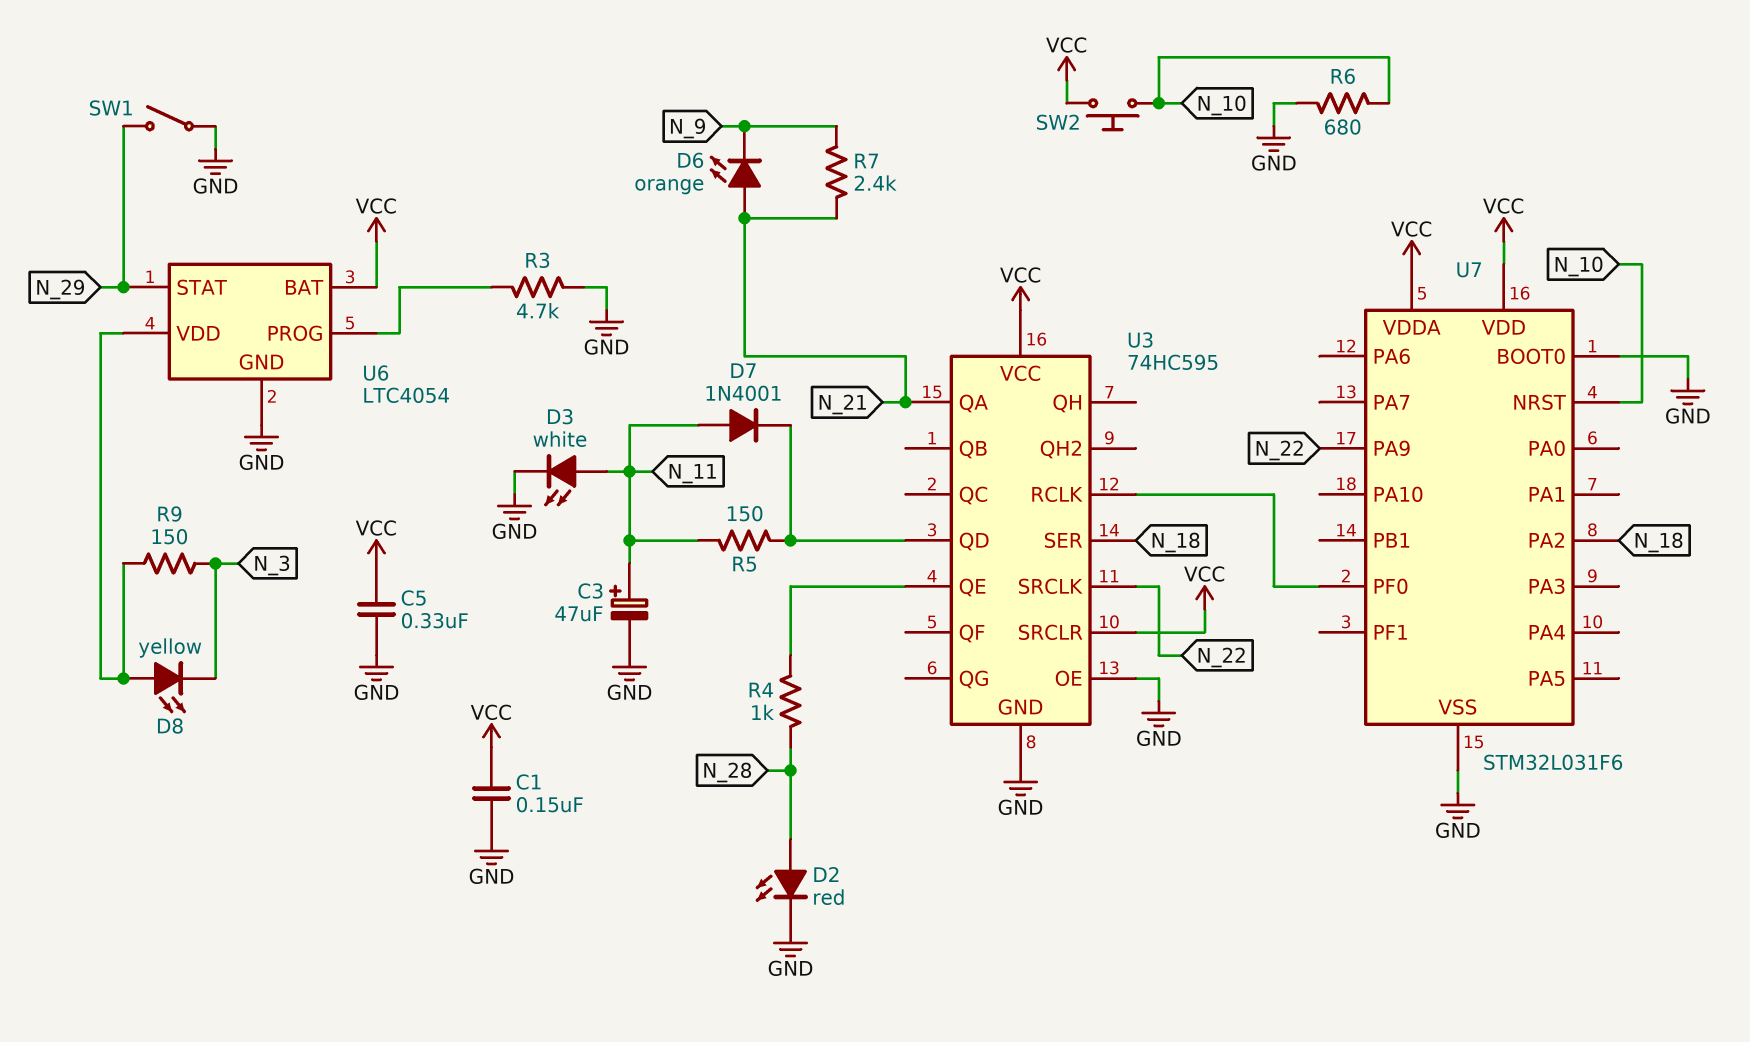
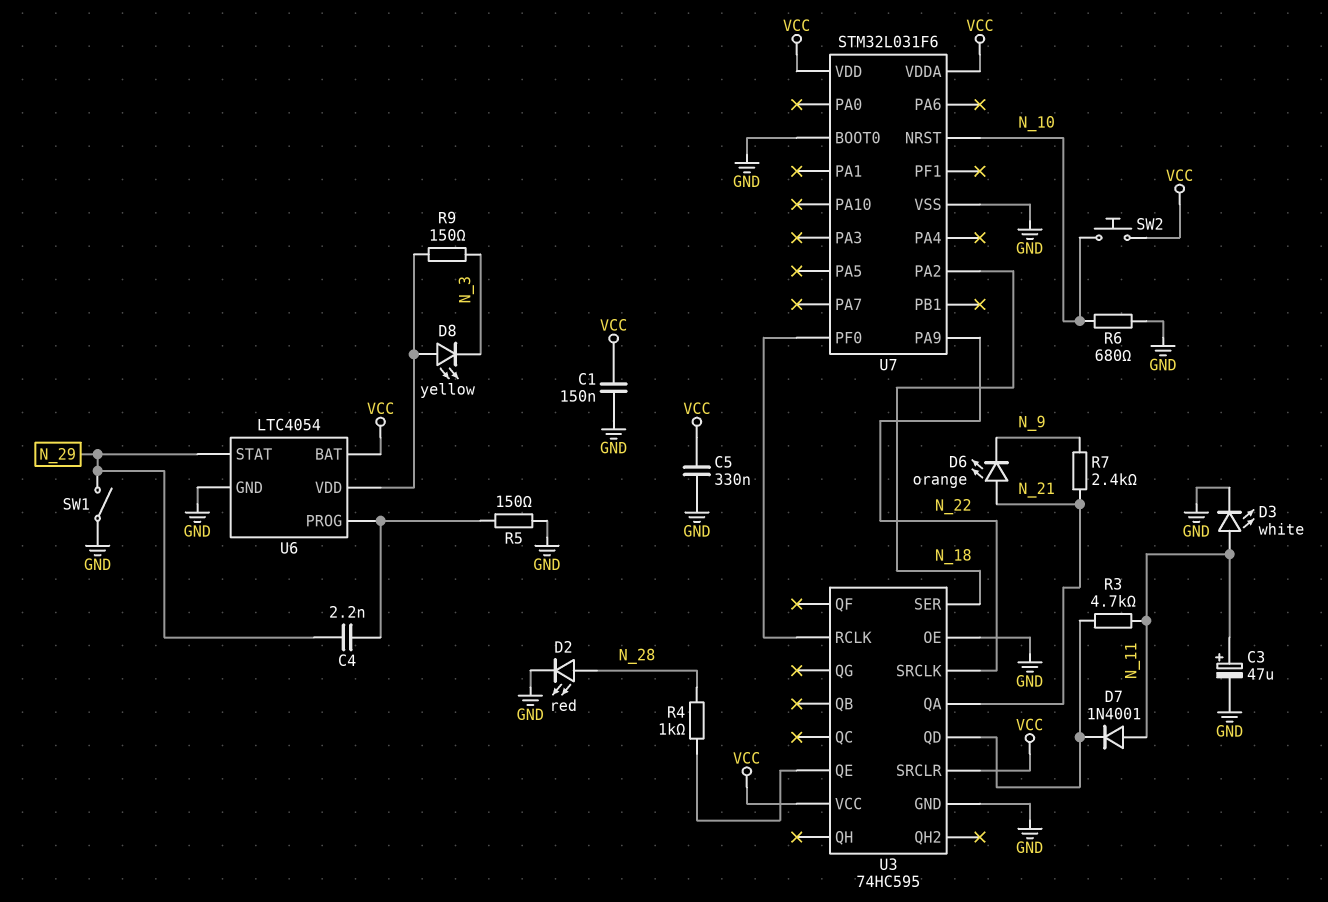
C4: none -> 2.2nF (N_29, U6/PROG)
R3: 4.7k (GND, U6/PROG) -> 4.7k (N_11, U3/QD)
R5: 150 (N_11, U3/QD) -> 150 (GND, U6/PROG)

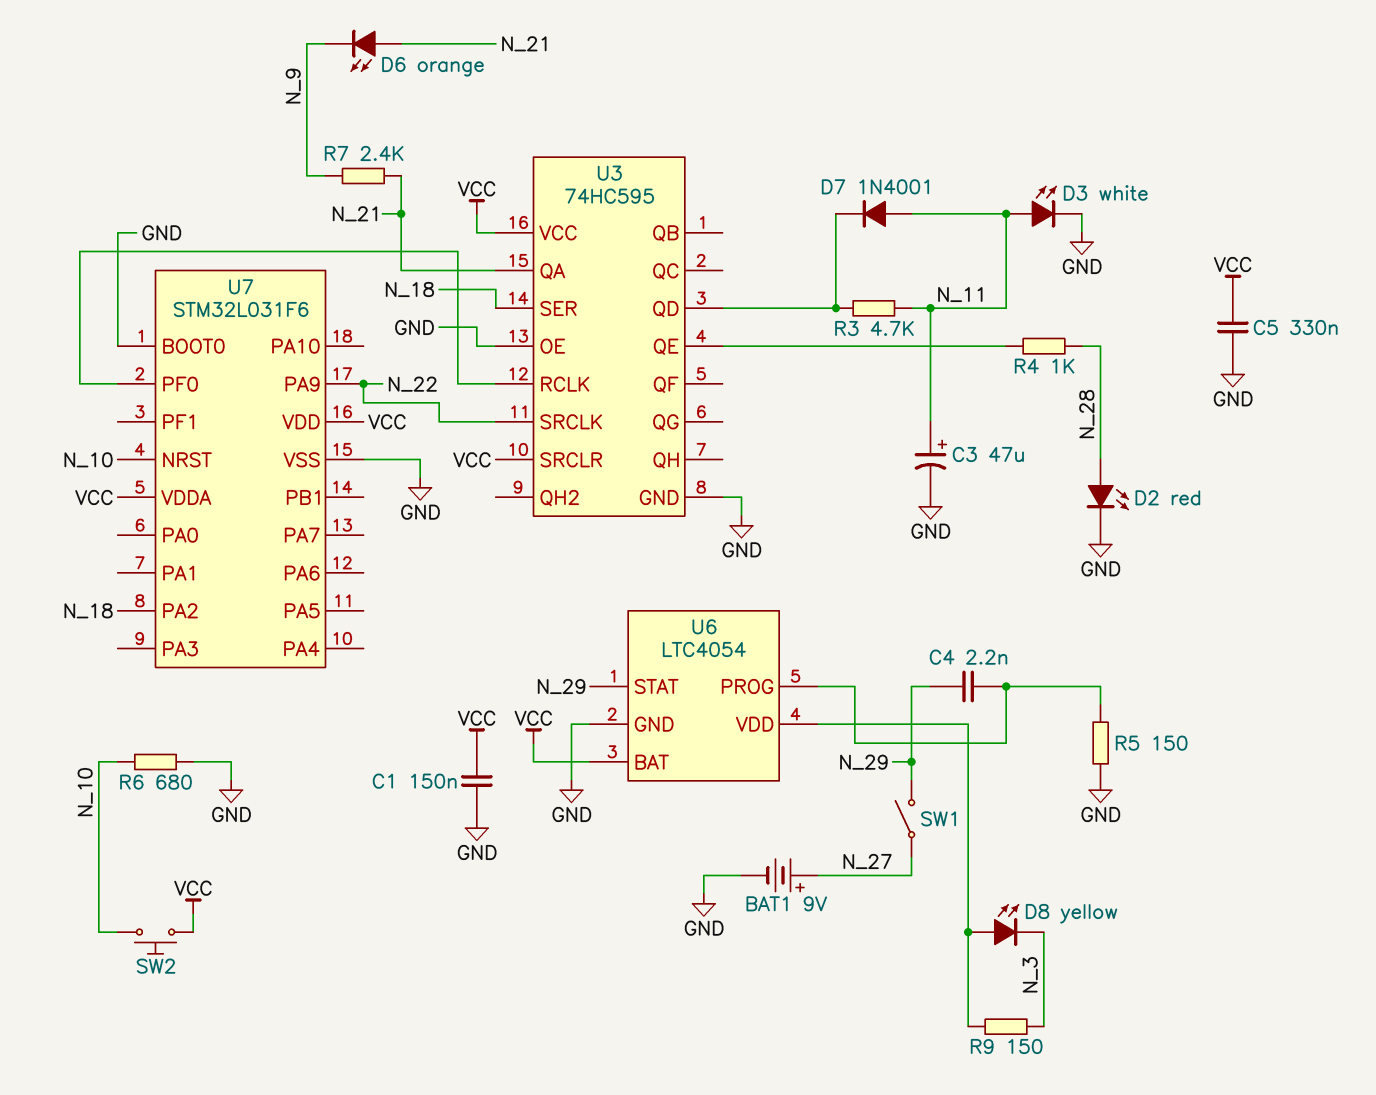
BAT1: none -> 9V (plus N_27, minus GND)
SW1: switch (GND, N_29) -> switch (N_27, N_29)

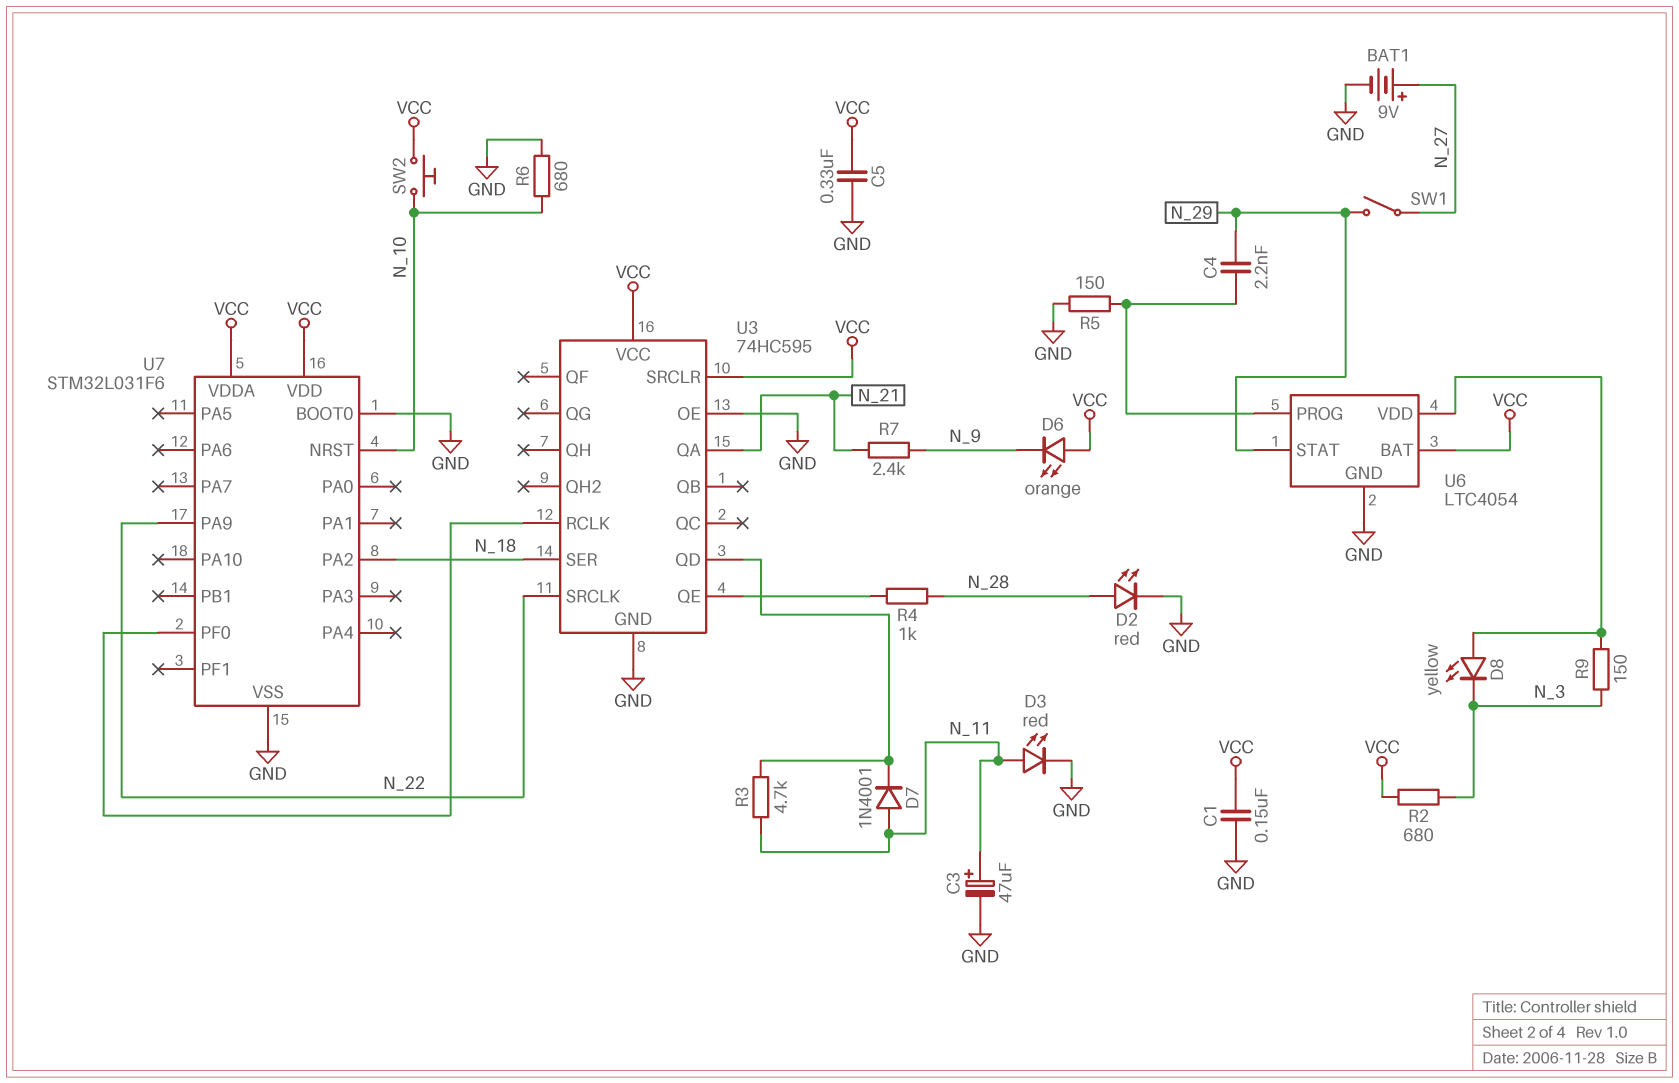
D3: LED white (A N_11, K GND) -> LED red (A N_11, K GND)
D6: LED orange (A N_21, K N_9) -> LED orange (A VCC, K N_9)
R2: none -> 680 (N_3, VCC)

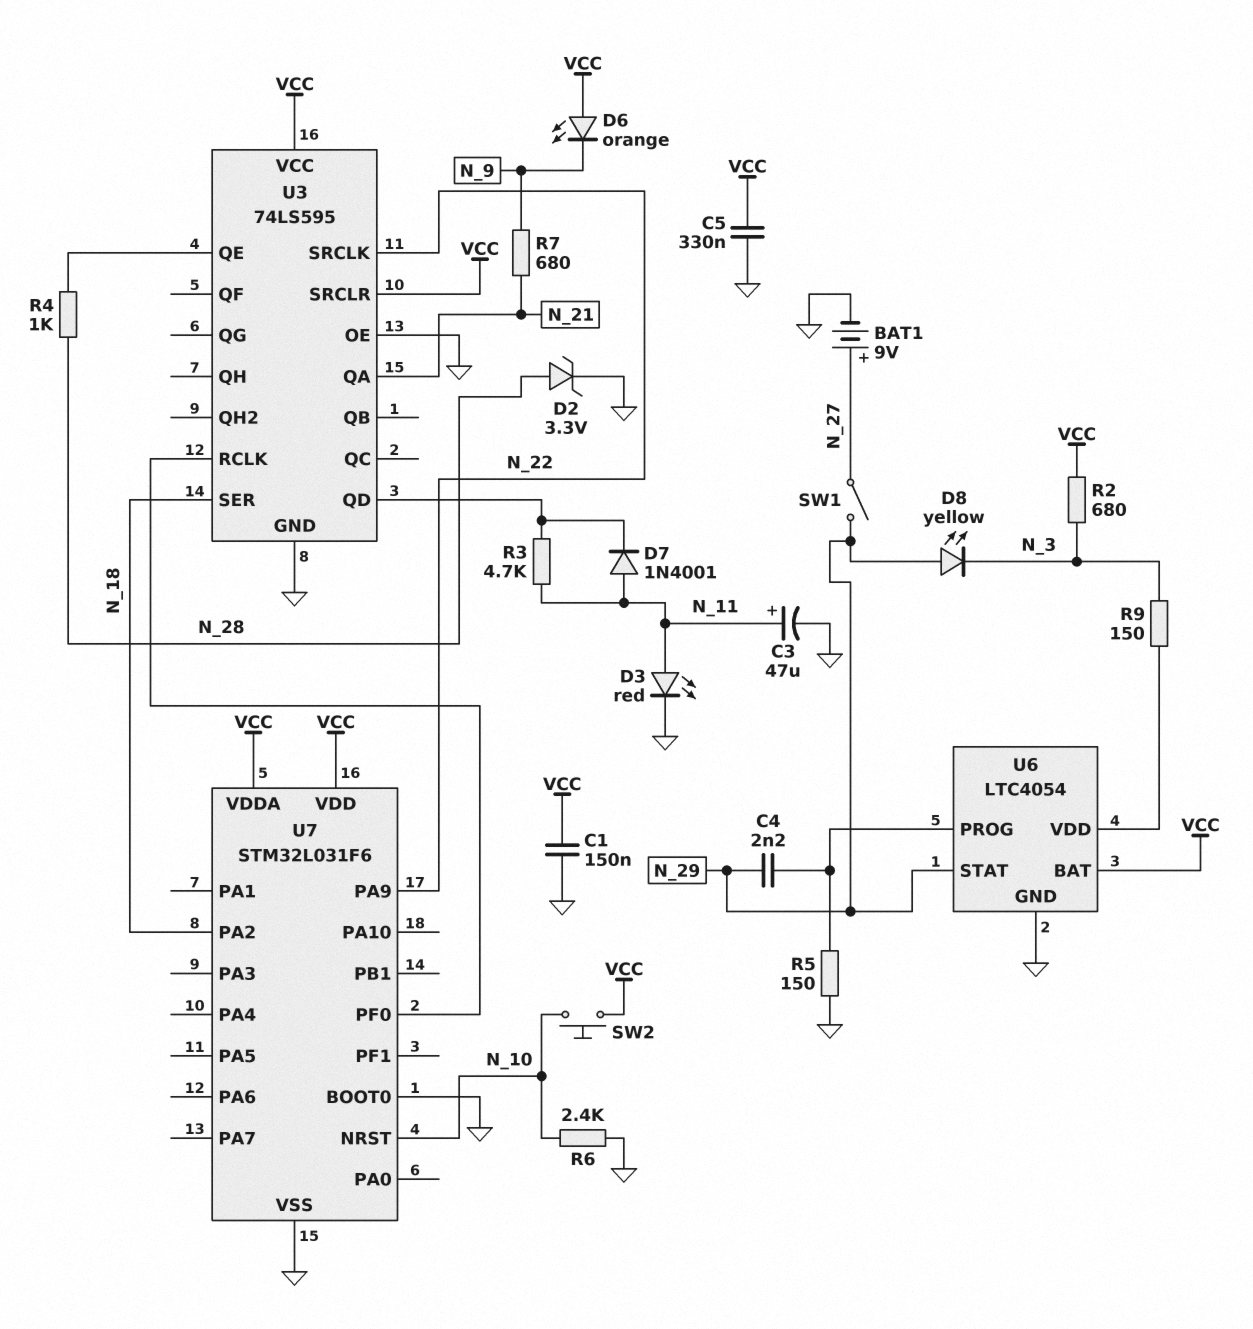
D2: LED red (A N_28, K GND) -> zener 3.3V (A N_28, K GND)
D8: LED yellow (A U6/VDD, K N_3) -> LED yellow (A N_29, K N_3)
R6: 680 (GND, N_10) -> 2.4k (GND, N_10)
R7: 2.4k (N_9, N_21) -> 680 (N_9, N_21)
U3: 74HC595 -> 74LS595

